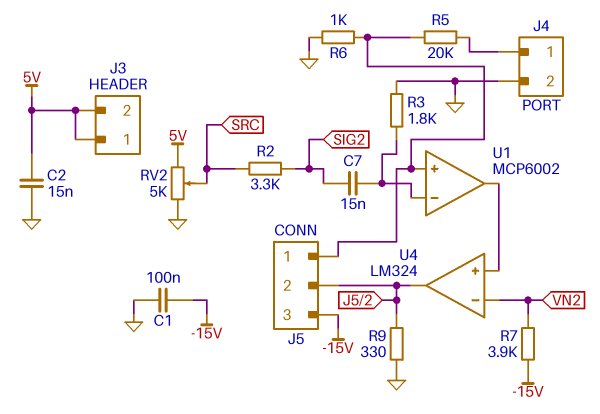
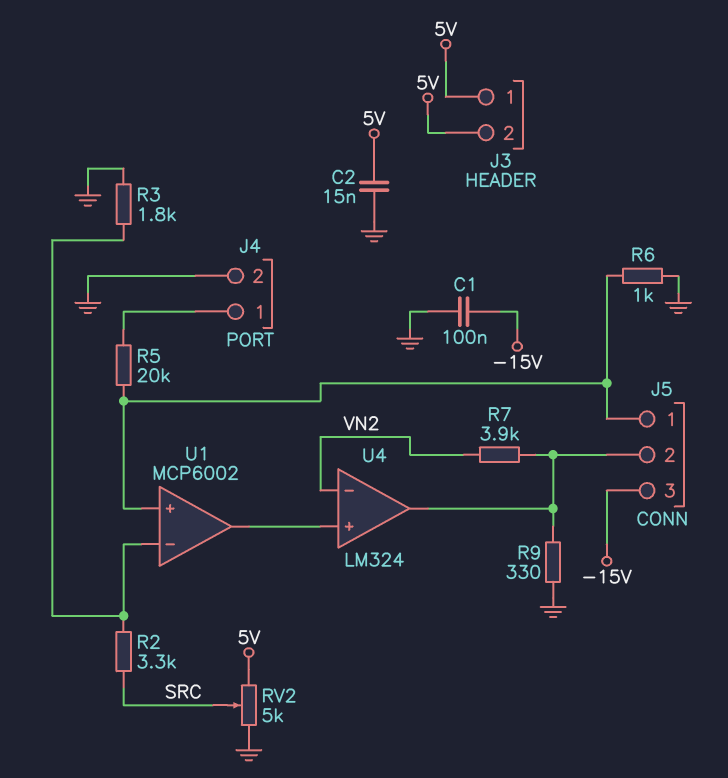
C7: 15nF (SIG2, U1/in-) -> none
R2: 3.3k (SIG2, SRC) -> 3.3k (SRC, U1/in-)
R7: 3.9k (-15V, VN2) -> 3.9k (J5/2, VN2)

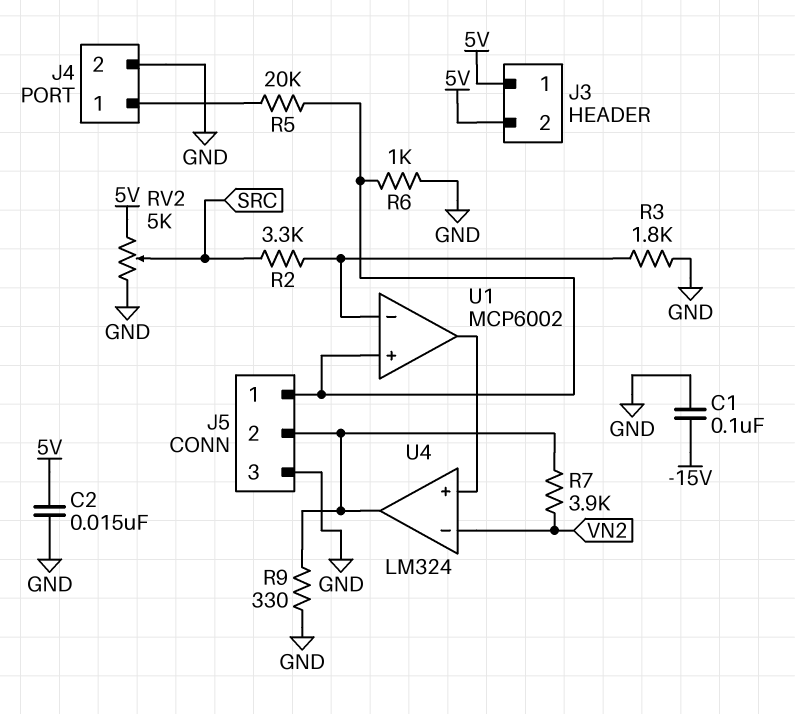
J5 pin 3: -15V -> GND

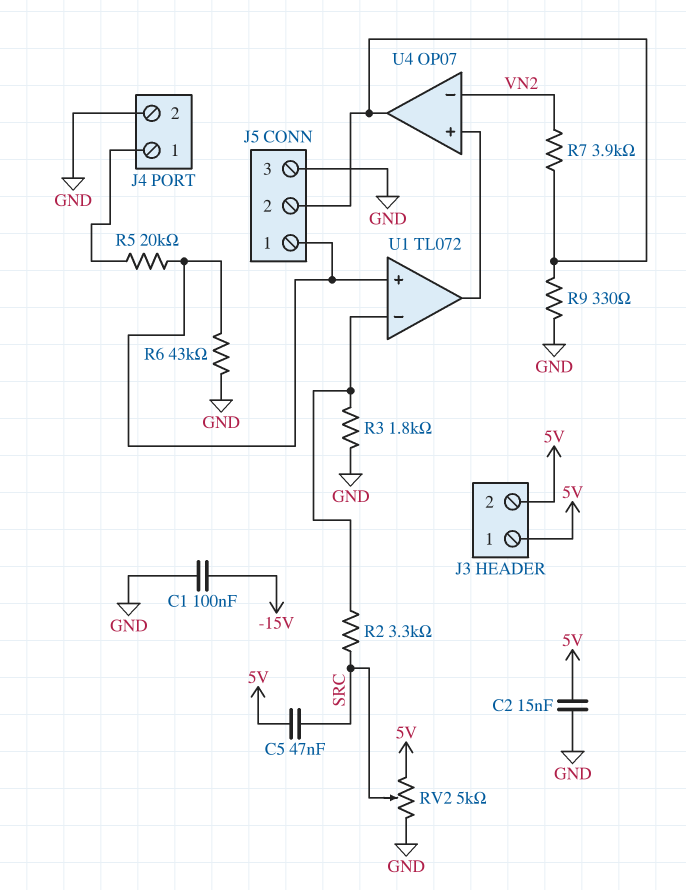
C5: none -> 47nF (5V, SRC)
R6: 1k (GND, J5/1) -> 43k (GND, J5/1)
U1: MCP6002 -> TL072
U4: LM324 -> OP07

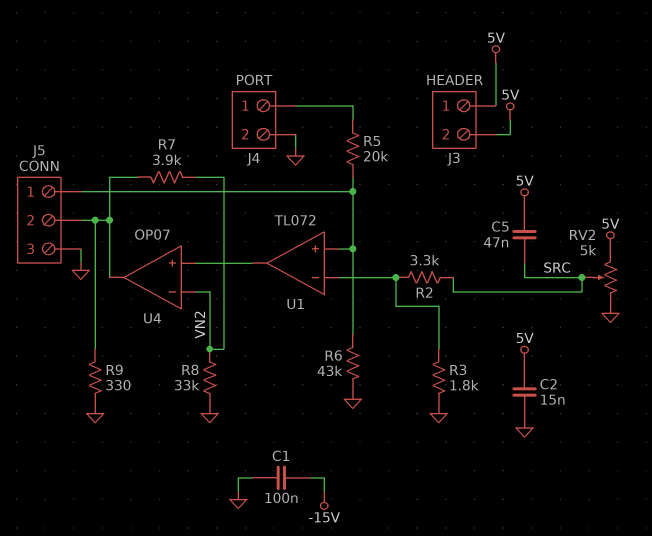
R8: none -> 33k (GND, VN2)

